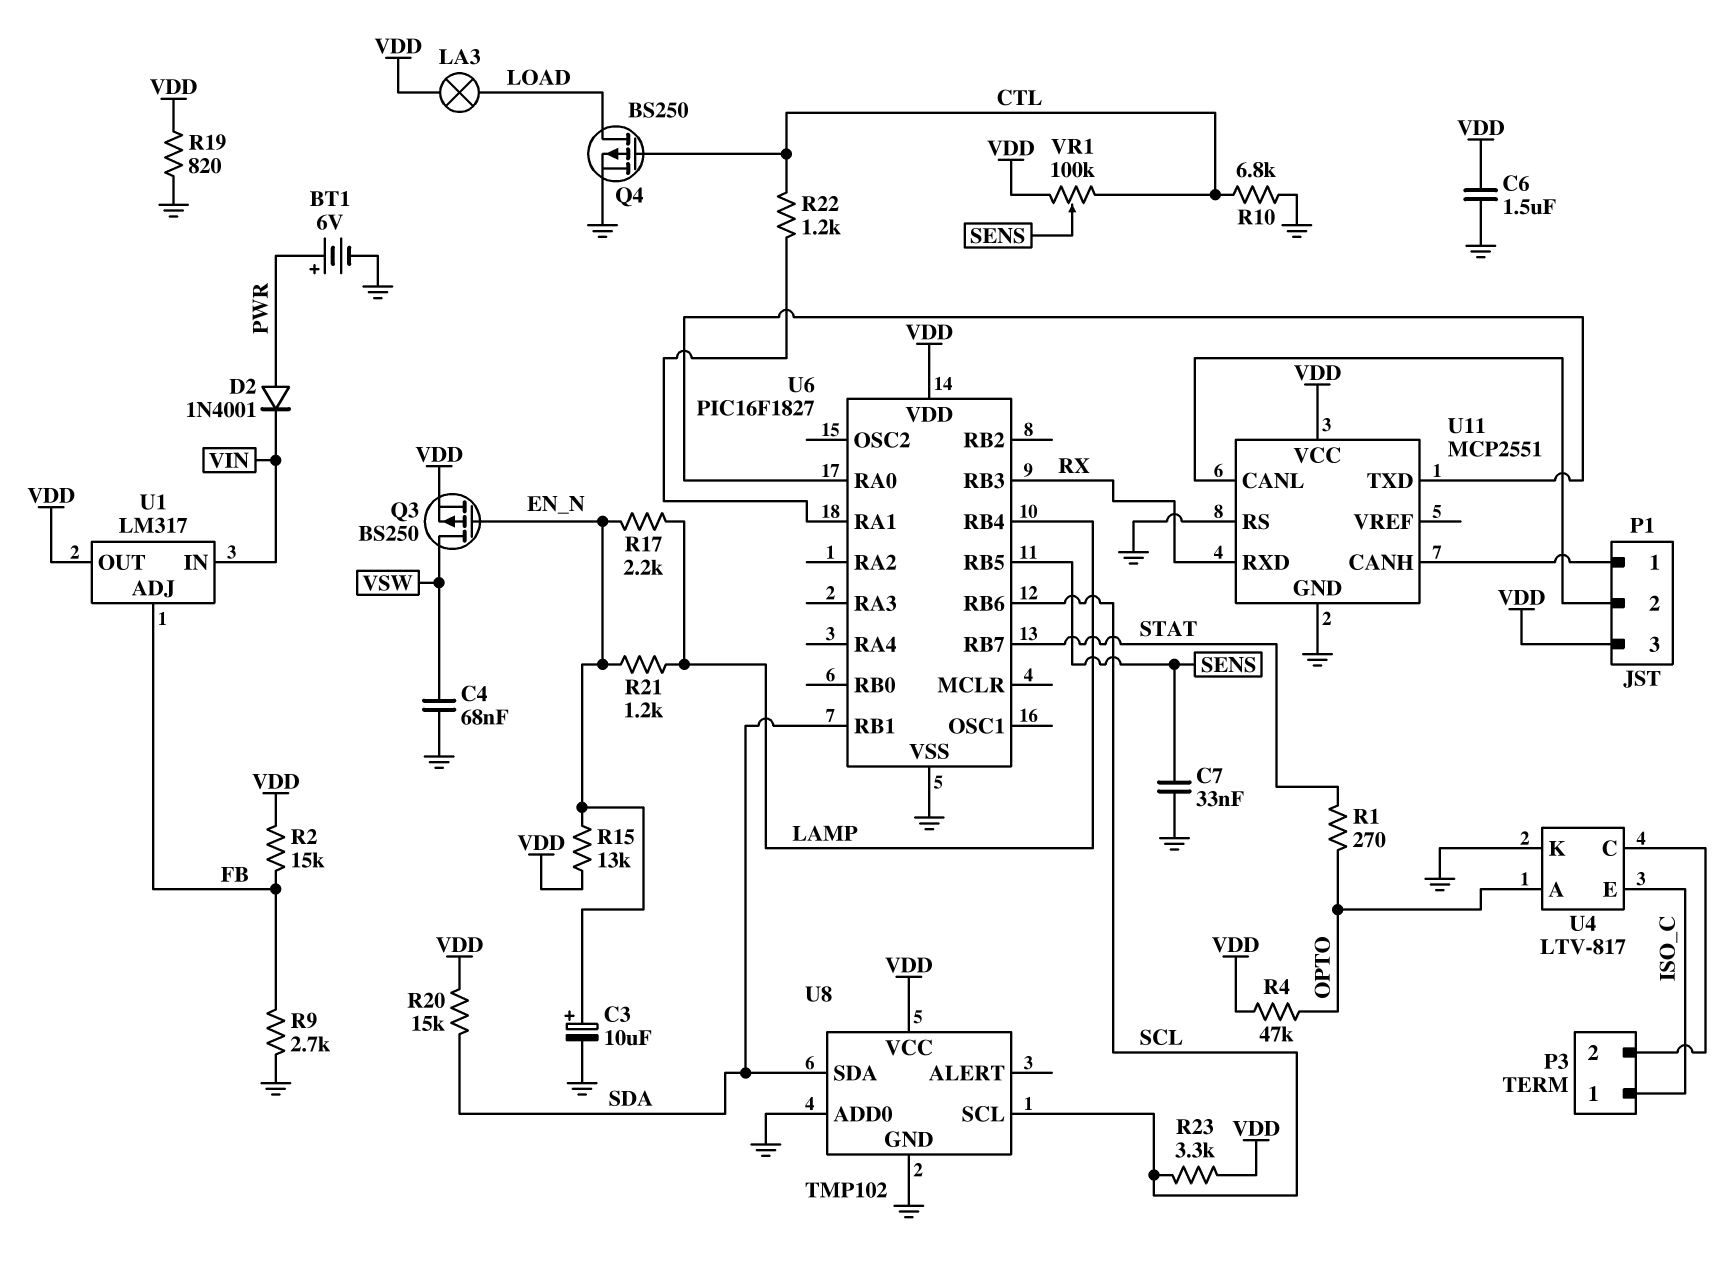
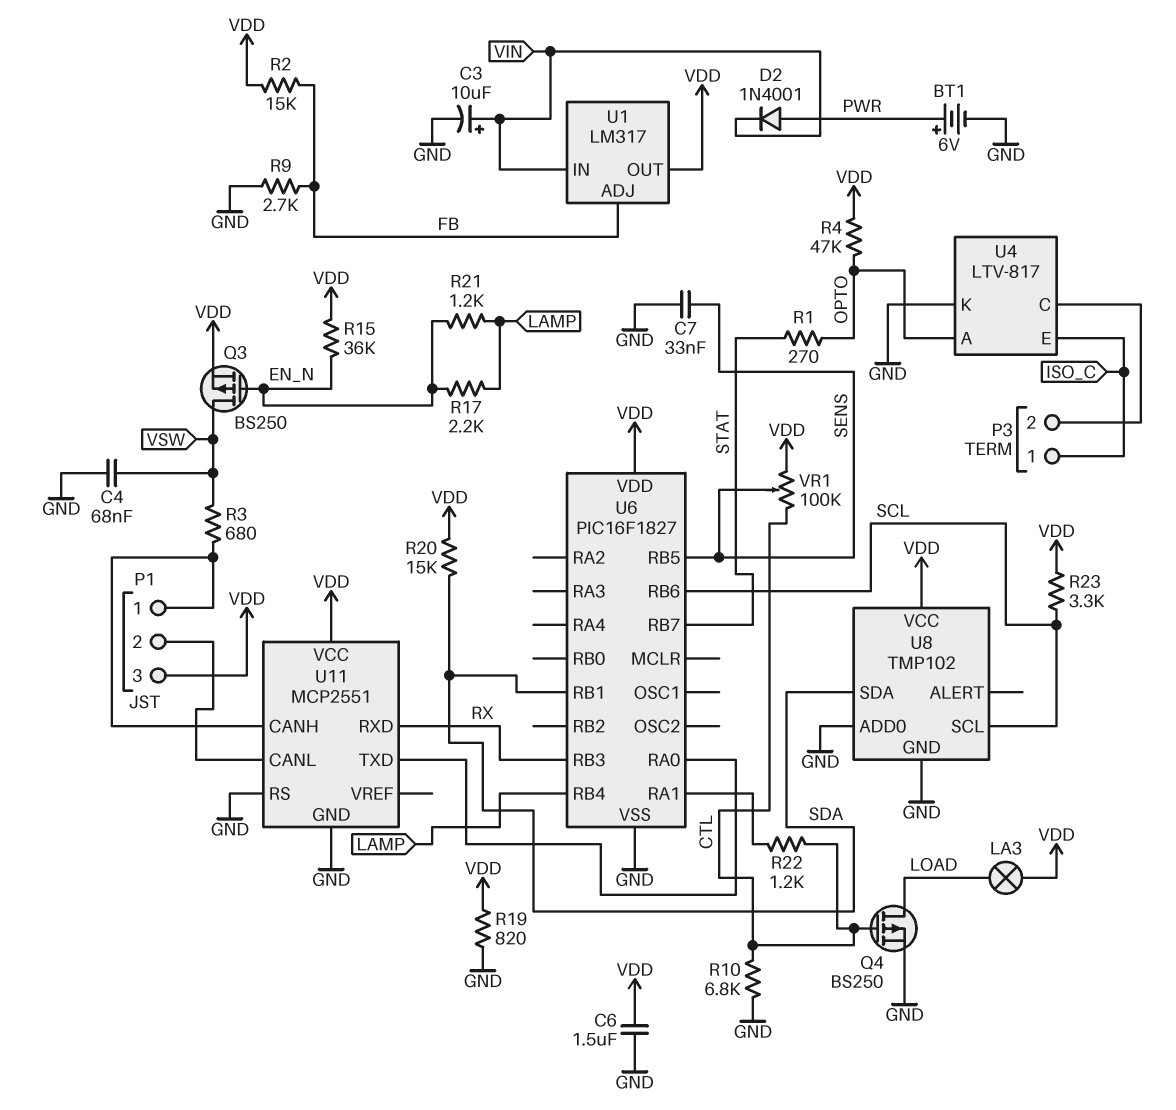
C3: 10uF (plus EN_N, minus GND) -> 10uF (plus VIN, minus GND)
R3: none -> 680 (P1/1, VSW)
R15: 13k (EN_N, VDD) -> 36k (EN_N, VDD)

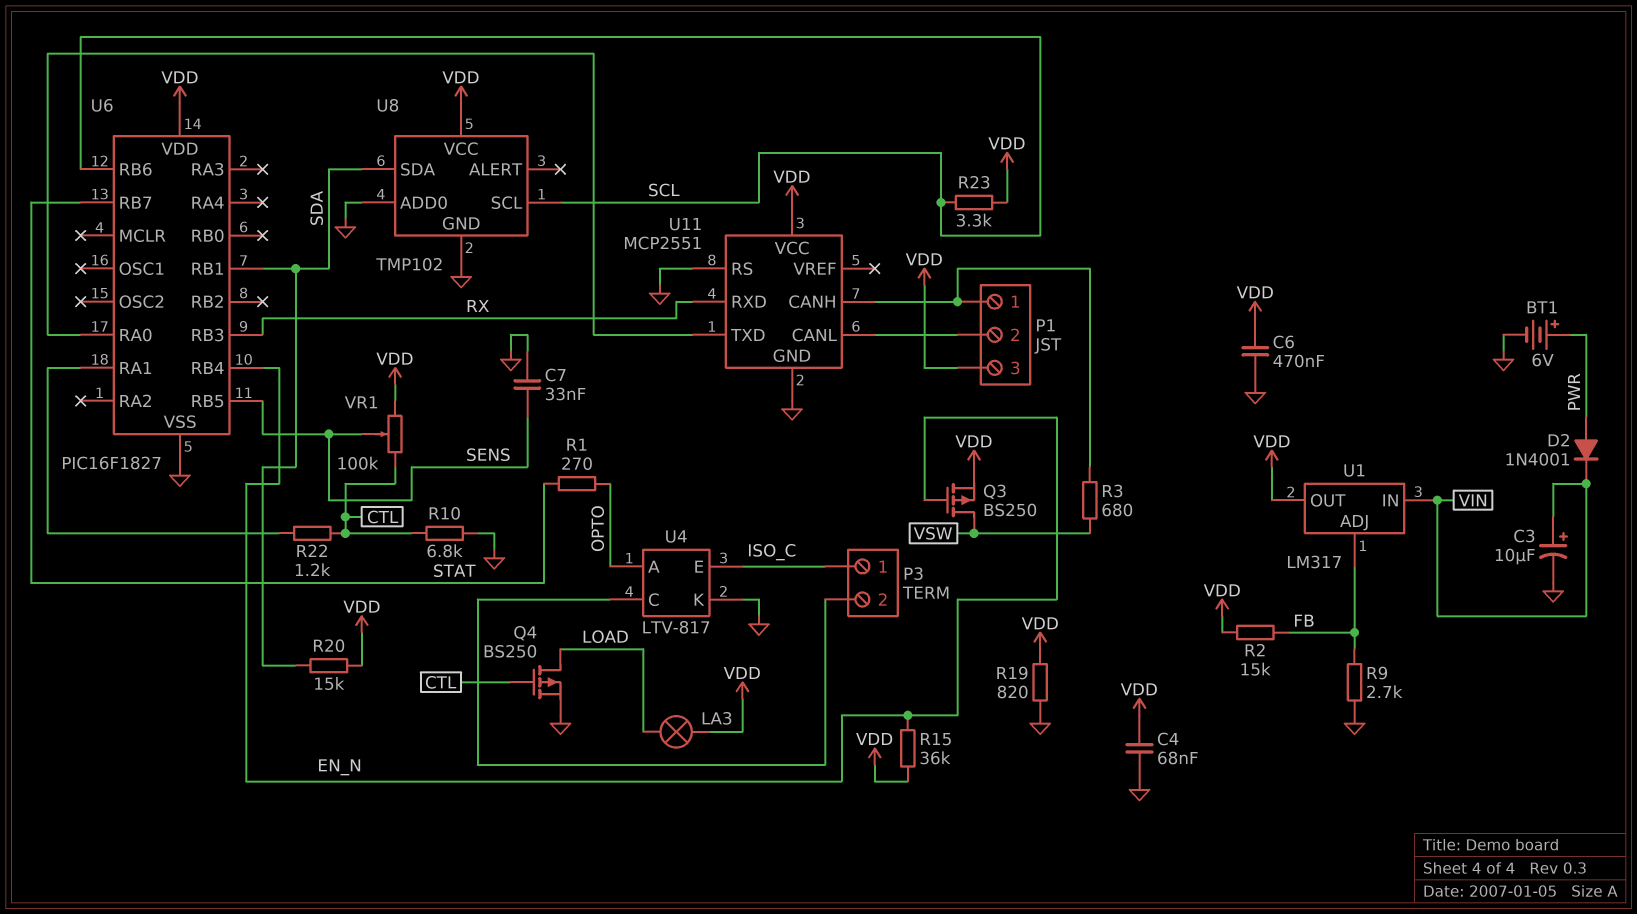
C4: 68nF (GND, VSW) -> 68nF (GND, VDD)
C6: 1.5uF (GND, VDD) -> 470nF (GND, VDD)
R4: 47k (OPTO, VDD) -> none
R17: 2.2k (EN_N, LAMP) -> none
R21: 1.2k (EN_N, LAMP) -> none
U6 pin RB4: LAMP -> EN_N

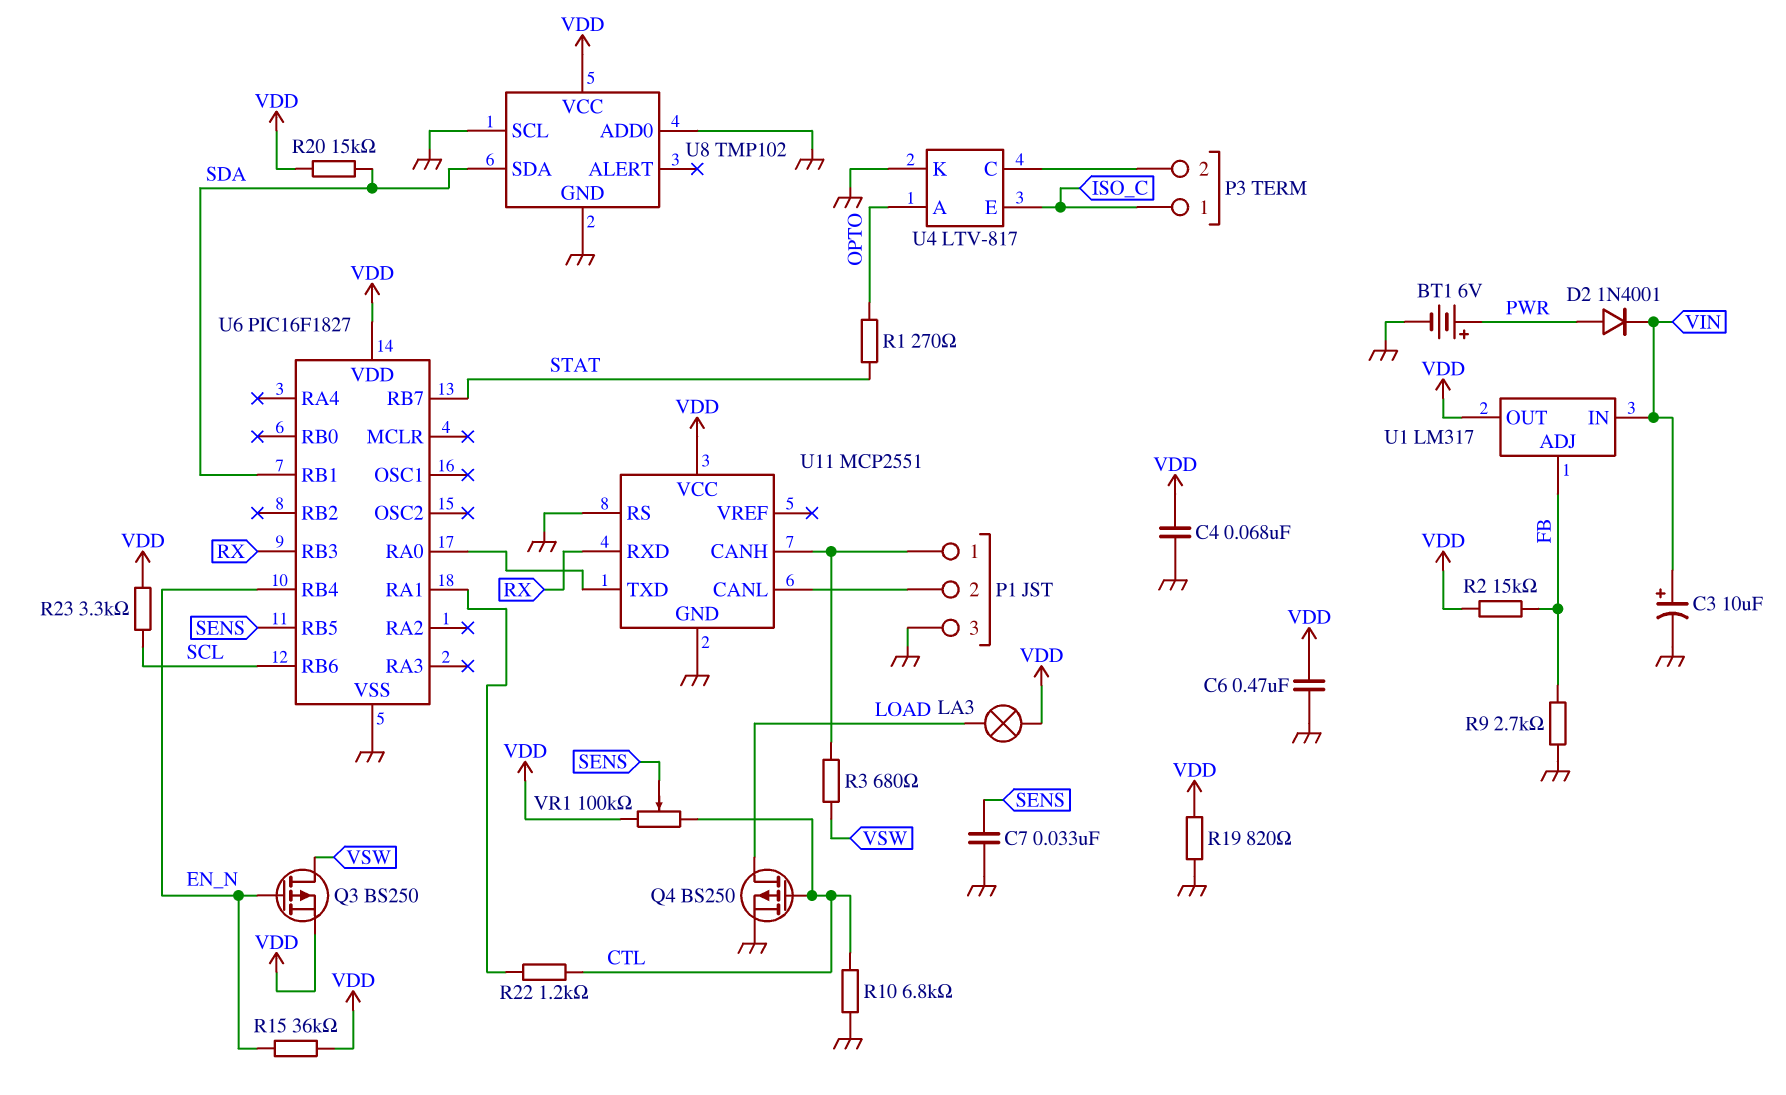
P1 pin 3: VDD -> GND
U8 pin SCL: SCL -> GND

